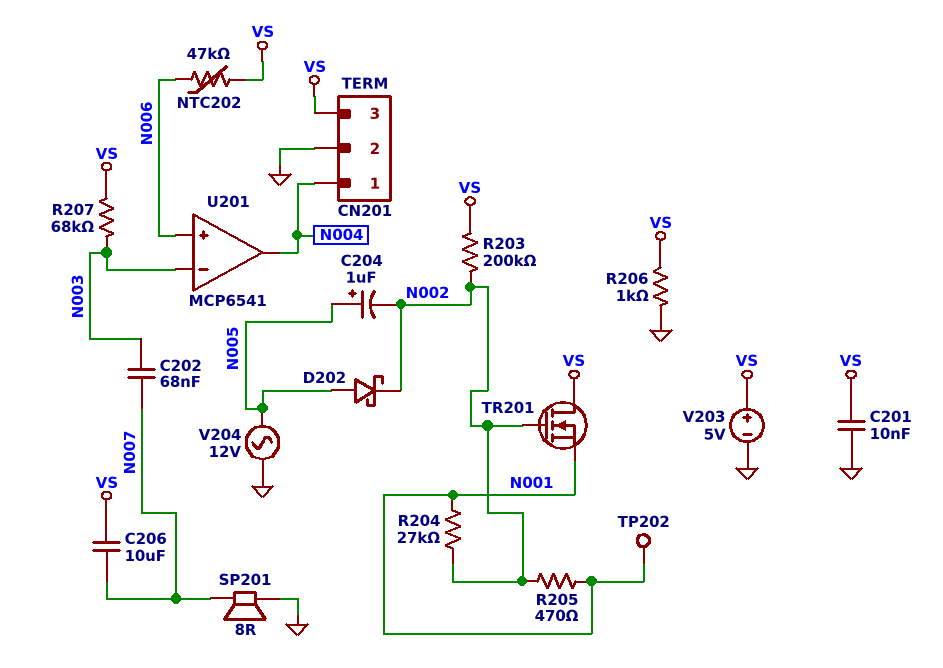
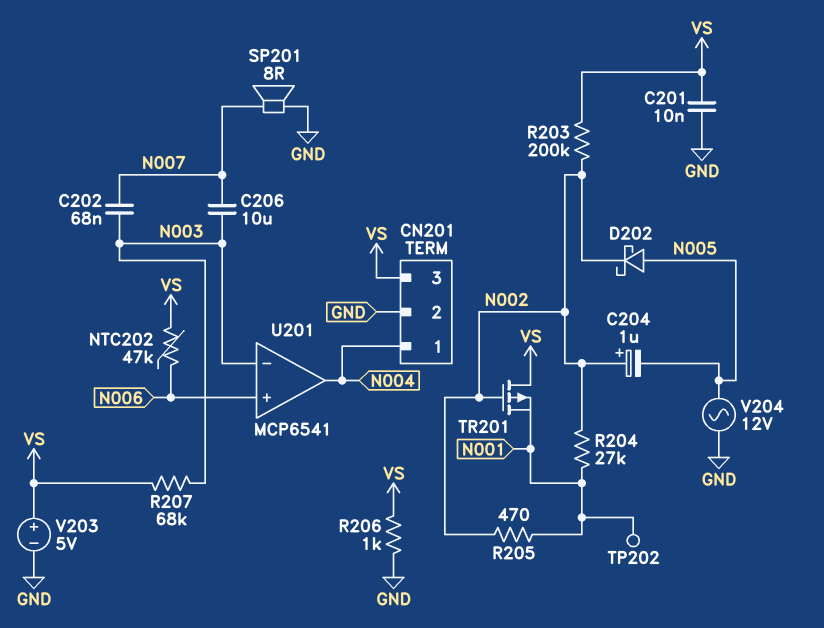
C204: 1uF (plus N005, minus N002) -> 1uF (plus N002, minus N005)
C206: 10uF (N007, VS) -> 10uF (N003, N007)
TR201: NMOS (G N002, D VS, S N001) -> PMOS (G N002, D VS, S N001)

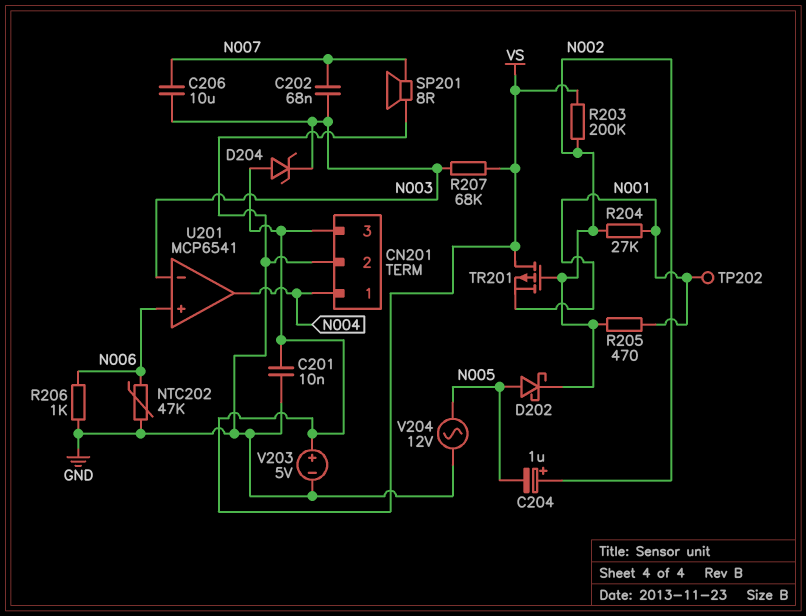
D204: none -> zener (A VS, K N003)
NTC202: 47k (N006, VS) -> 47k (GND, N006)
R206: 1k (GND, VS) -> 1k (GND, N006)

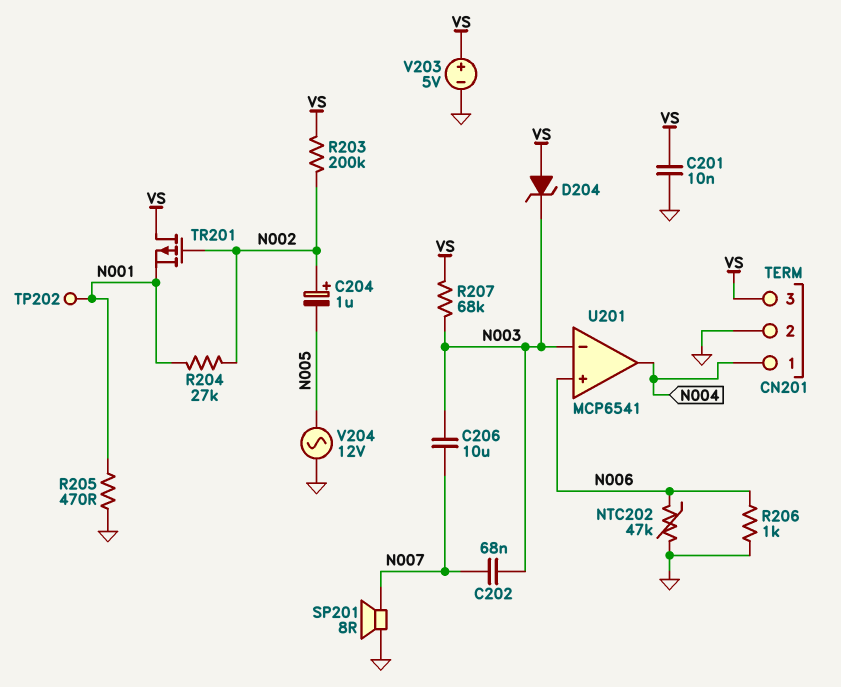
D202: schottky (A N005, K N002) -> none
R205: 470 (N001, N002) -> 470 (GND, N001)

